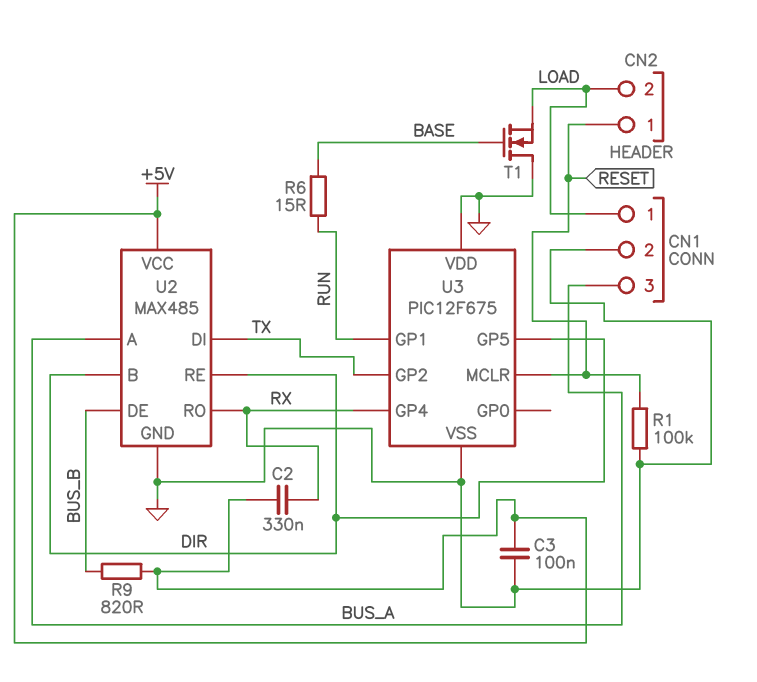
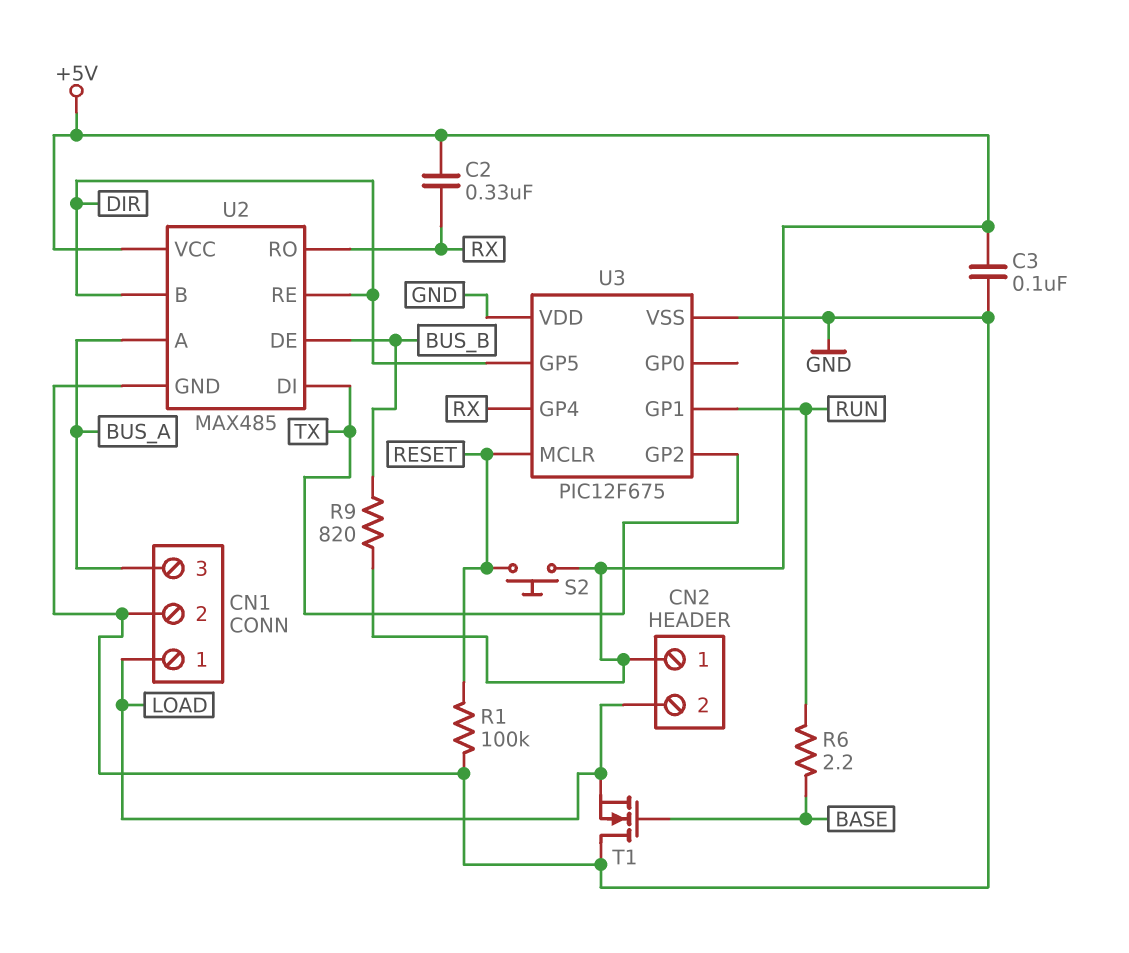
CN2 pin 1: RESET -> +5V
R6: 15 (BASE, RUN) -> 2.2 (BASE, RUN)
S2: none -> button (+5V, RESET)

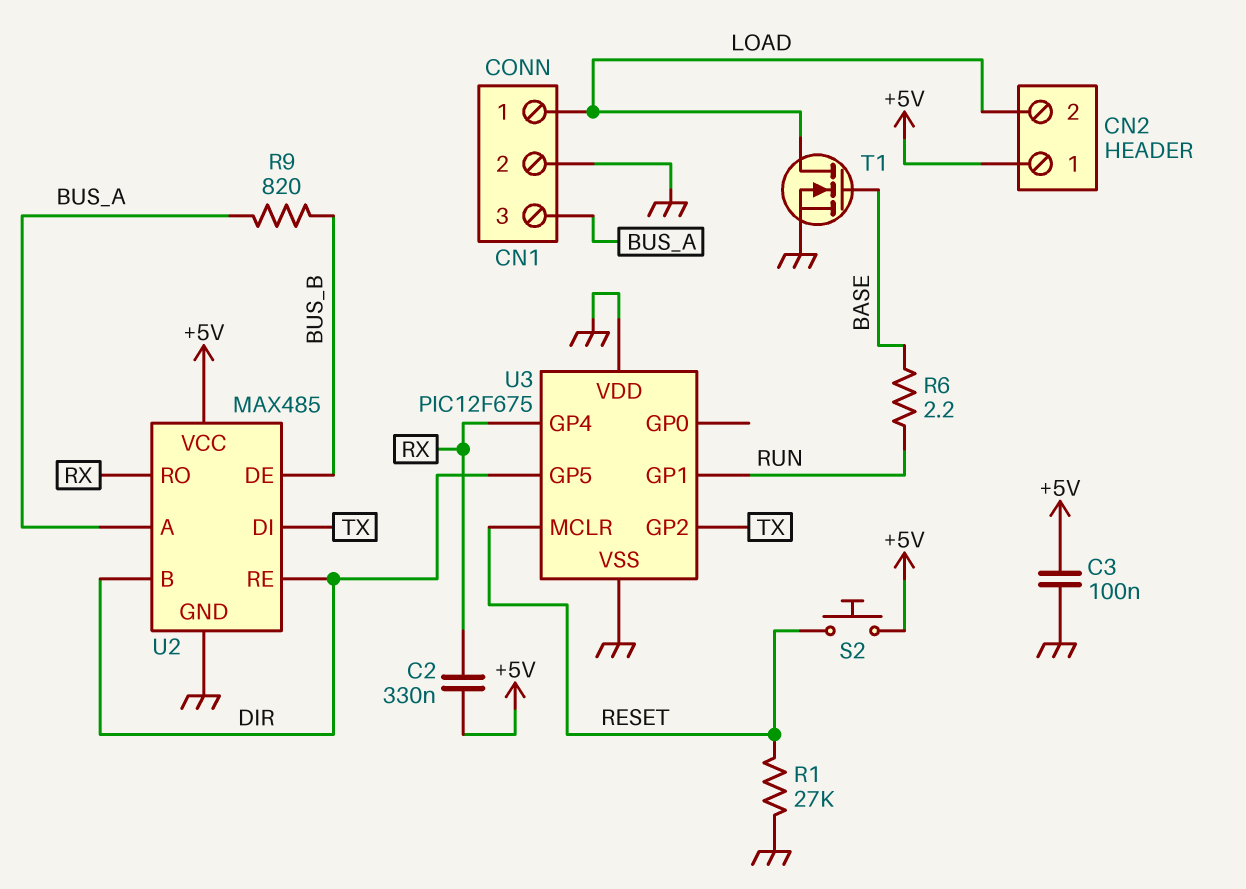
R1: 100k (GND, RESET) -> 27k (GND, RESET)
R9: 820 (+5V, BUS_B) -> 820 (BUS_A, BUS_B)
T1: NMOS (G BASE, D GND, S LOAD) -> NMOS (G BASE, D LOAD, S GND)

